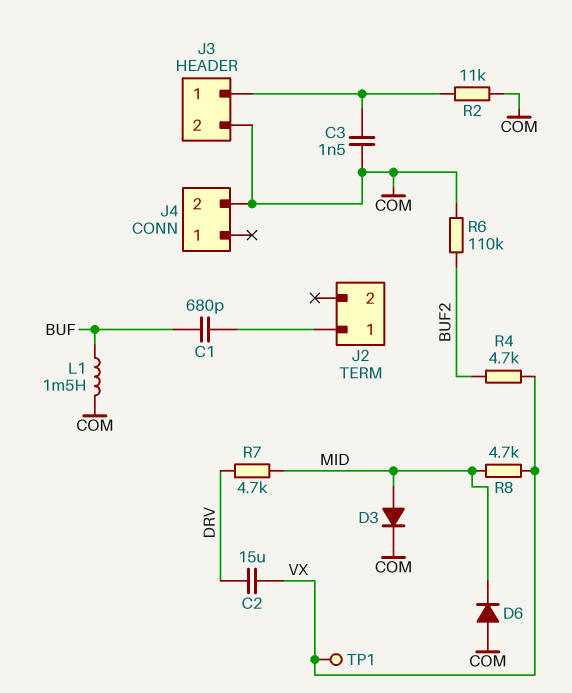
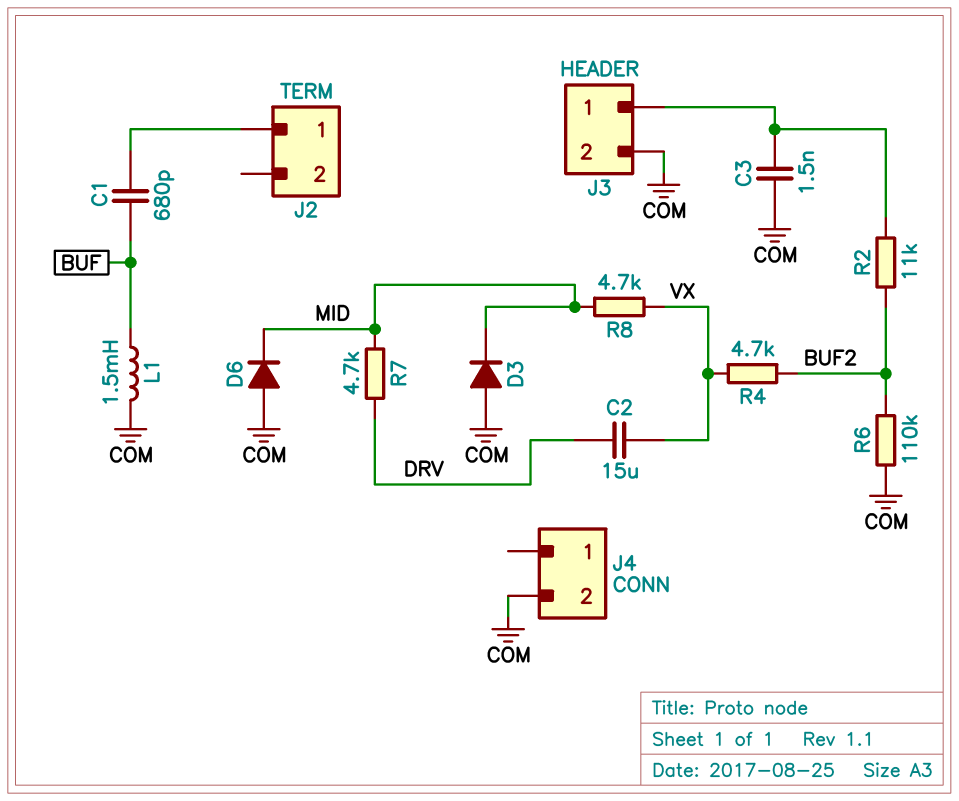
D3: diode (A MID, K COM) -> diode (A COM, K MID)
R2: 11k (COM, J3/1) -> 11k (BUF2, J3/1)
TP1: test point (VX) -> none

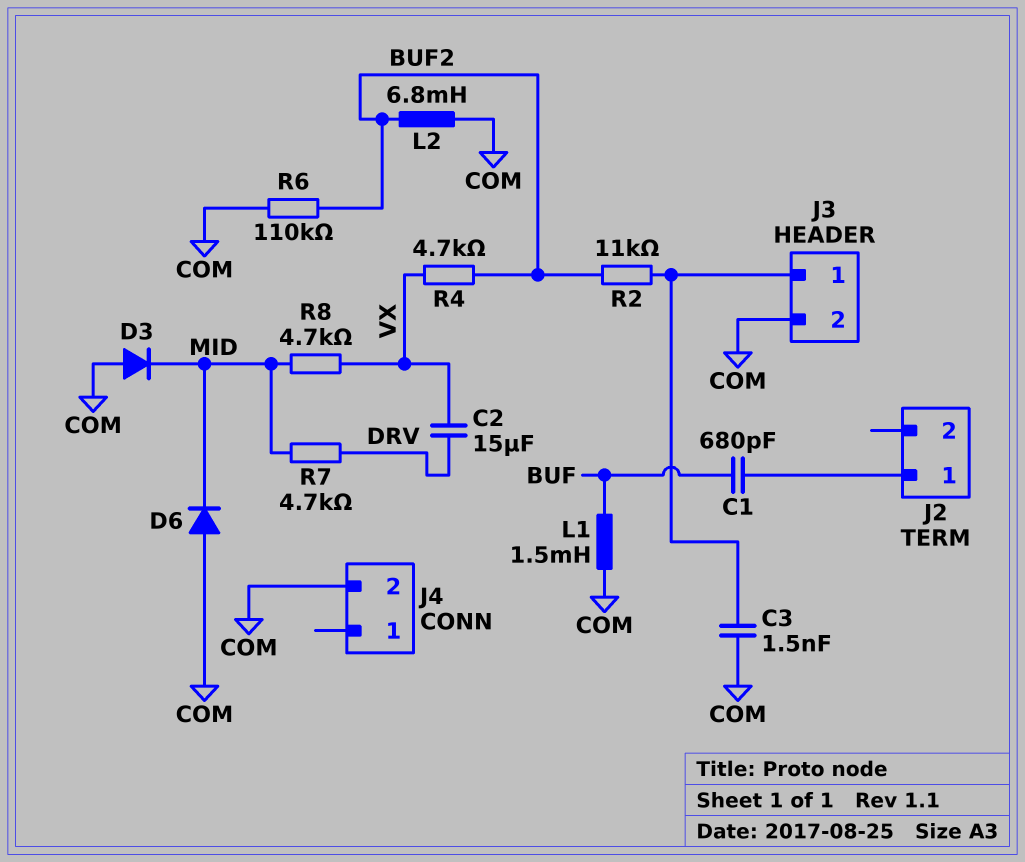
L2: none -> 6.8mH (BUF2, COM)

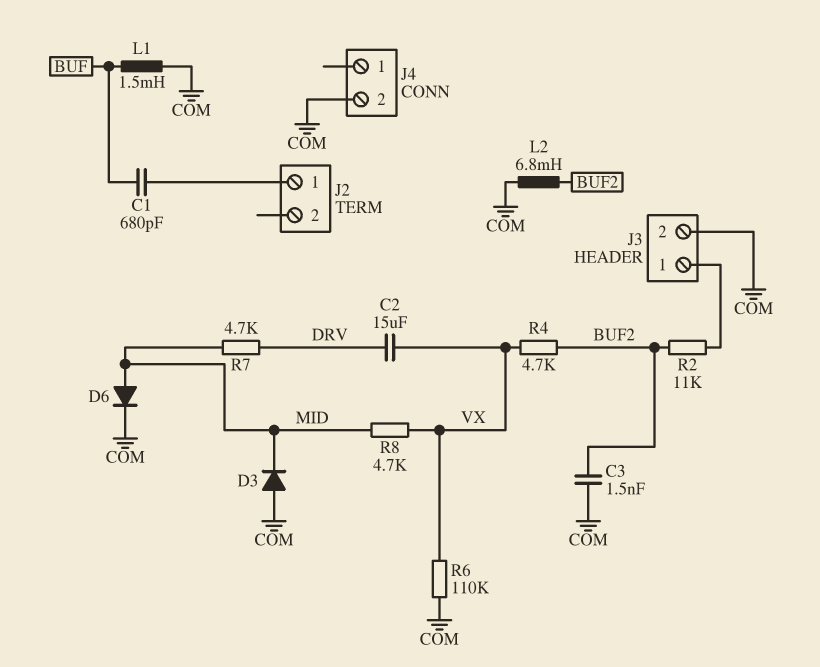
C3: 1.5nF (COM, J3/1) -> 1.5nF (BUF2, COM)
D6: diode (A COM, K MID) -> diode (A MID, K COM)
R6: 110k (BUF2, COM) -> 110k (COM, VX)

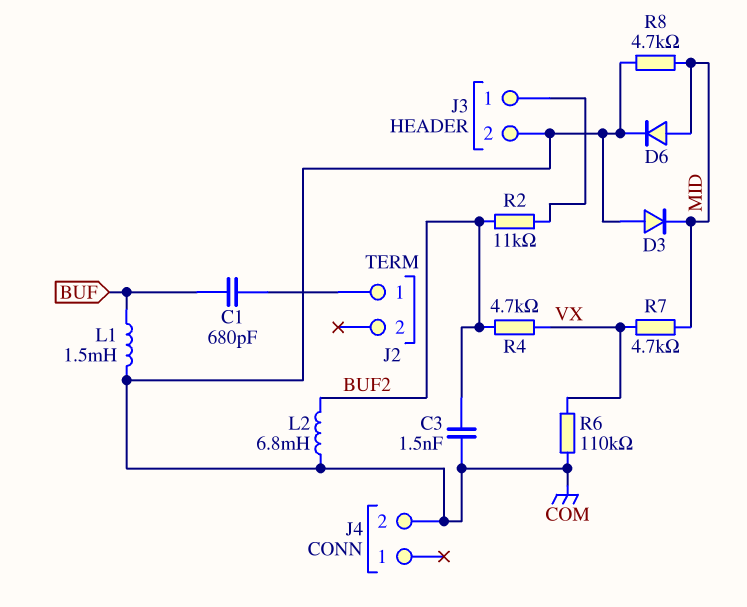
C2: 15uF (DRV, VX) -> none
R7: 4.7k (DRV, MID) -> 4.7k (MID, VX)
R8: 4.7k (MID, VX) -> 4.7k (COM, MID)

